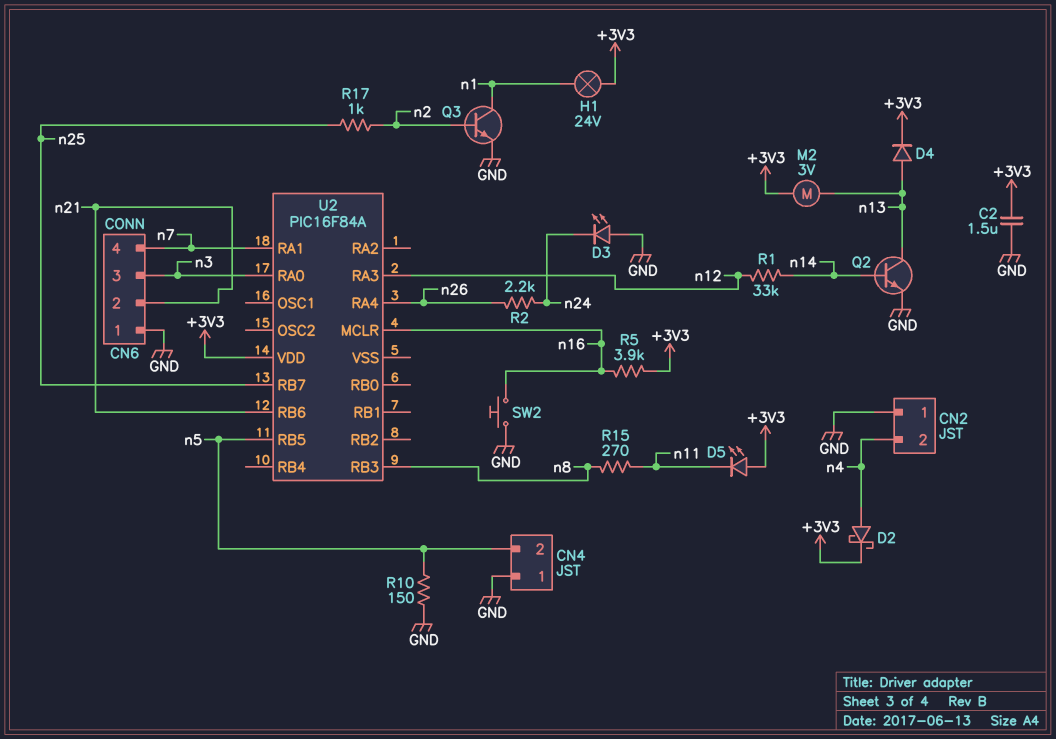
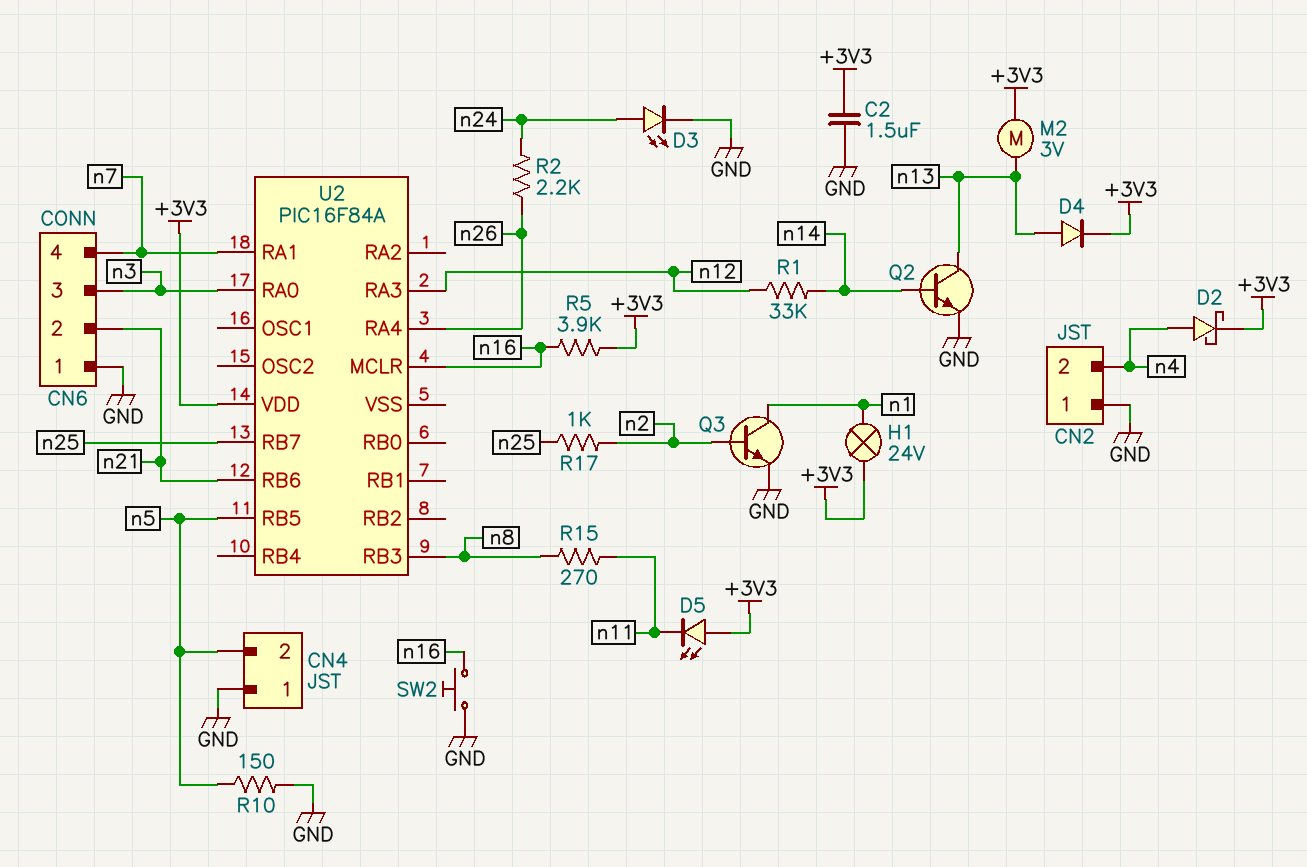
D3: LED (A GND, K n24) -> LED (A n24, K GND)

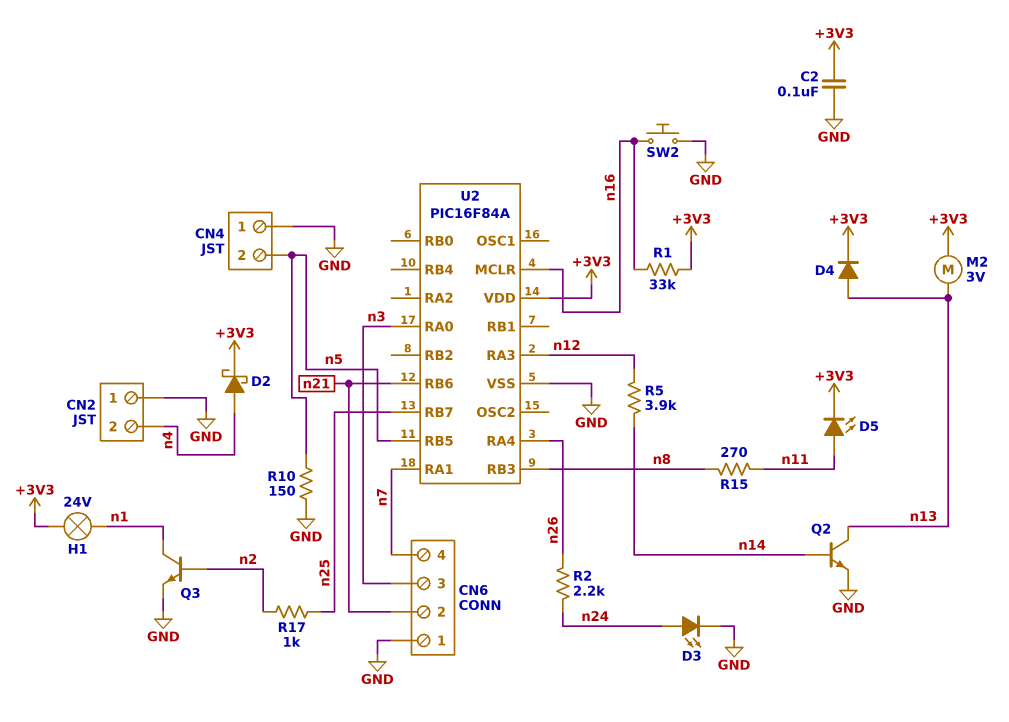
C2: 1.5uF (+3V3, GND) -> 100nF (+3V3, GND)
D5: LED (A +3V3, K n11) -> LED (A n11, K +3V3)
R1: 33k (n12, n14) -> 33k (+3V3, n16)
R5: 3.9k (+3V3, n16) -> 3.9k (n12, n14)
U2 pin VSS: none -> GND

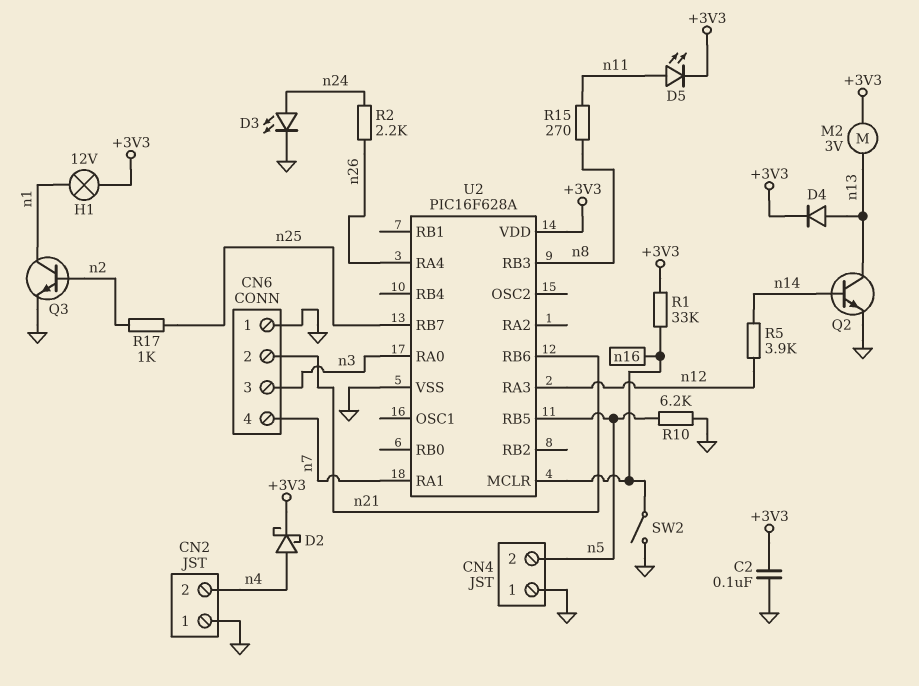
H1: lamp 24V (+3V3, n1) -> lamp 12V (+3V3, n1)
R10: 150 (GND, n5) -> 6.2k (GND, n5)
SW2: button (GND, n16) -> switch (GND, n16)
U2: PIC16F84A -> PIC16F628A

